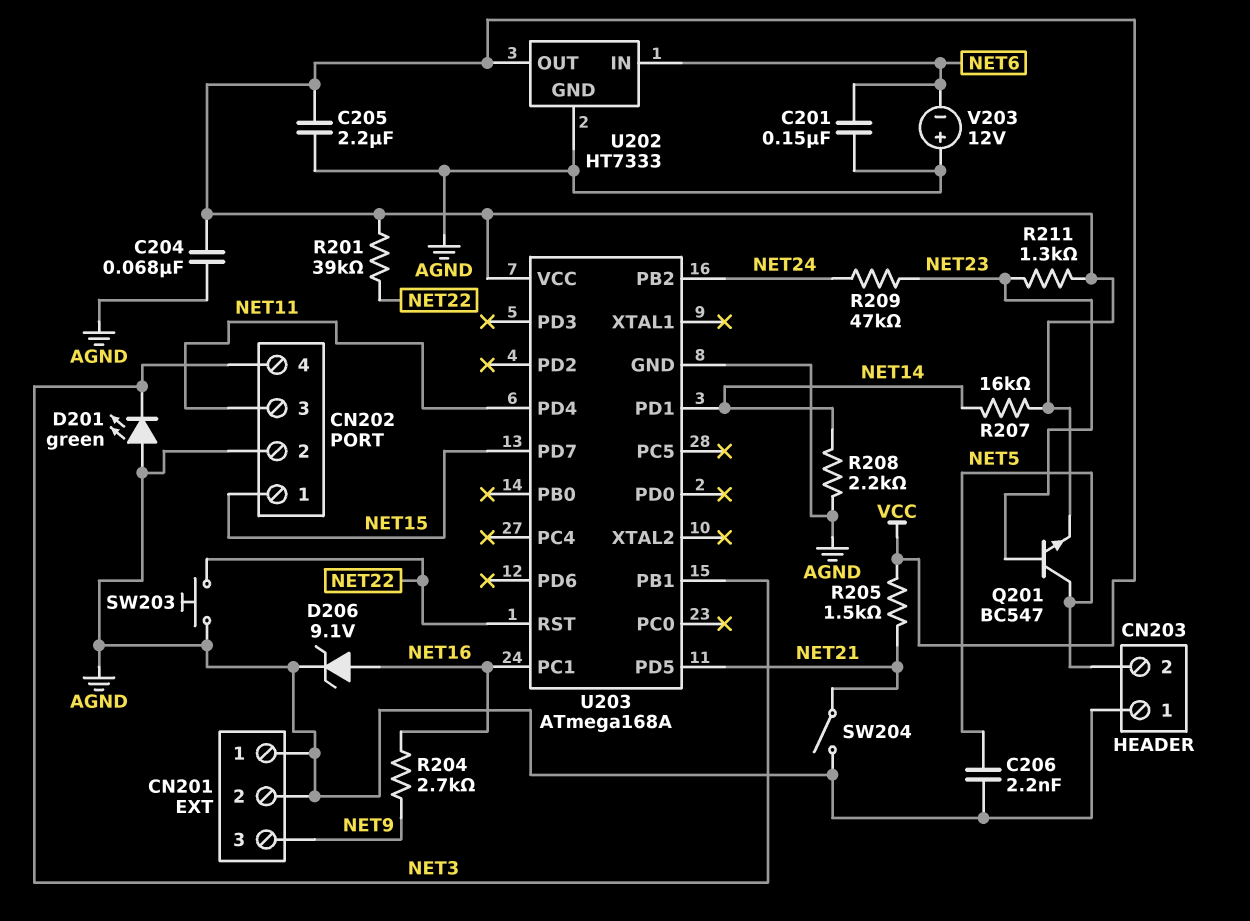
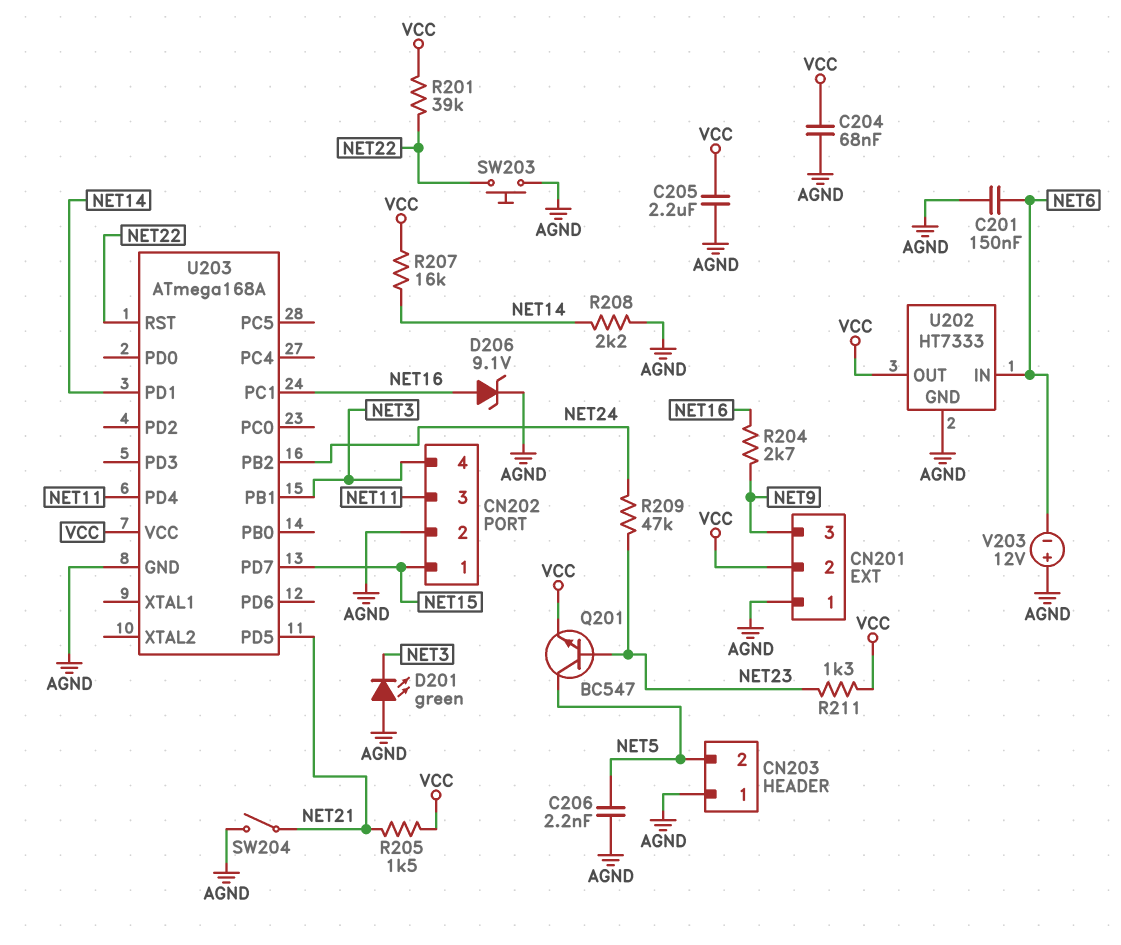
CN201 pin 2: AGND -> VCC

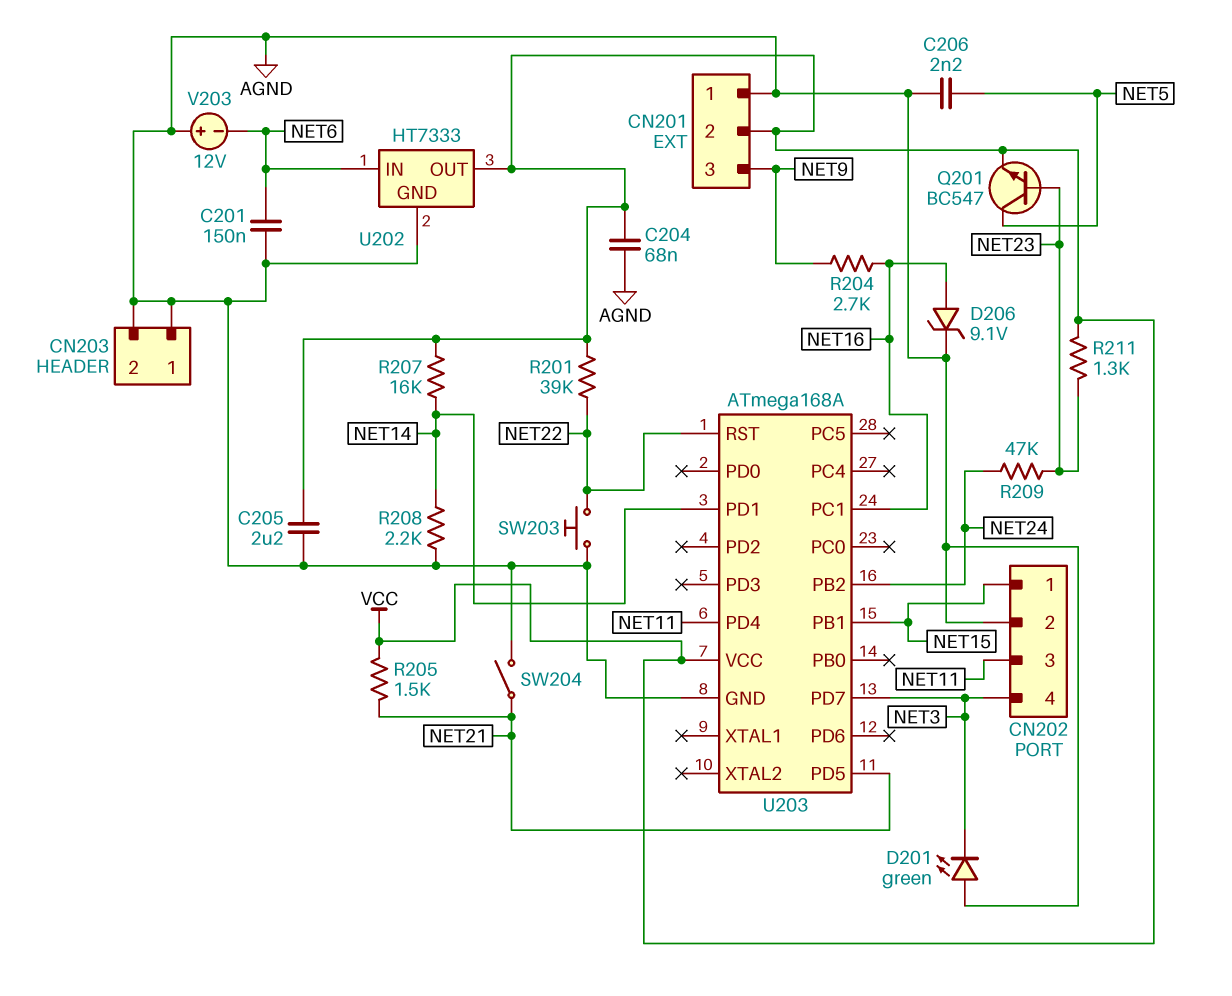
CN203 pin 2: NET5 -> AGND
U203 pin PB1: NET3 -> NET15
U203 pin PD7: NET15 -> NET3

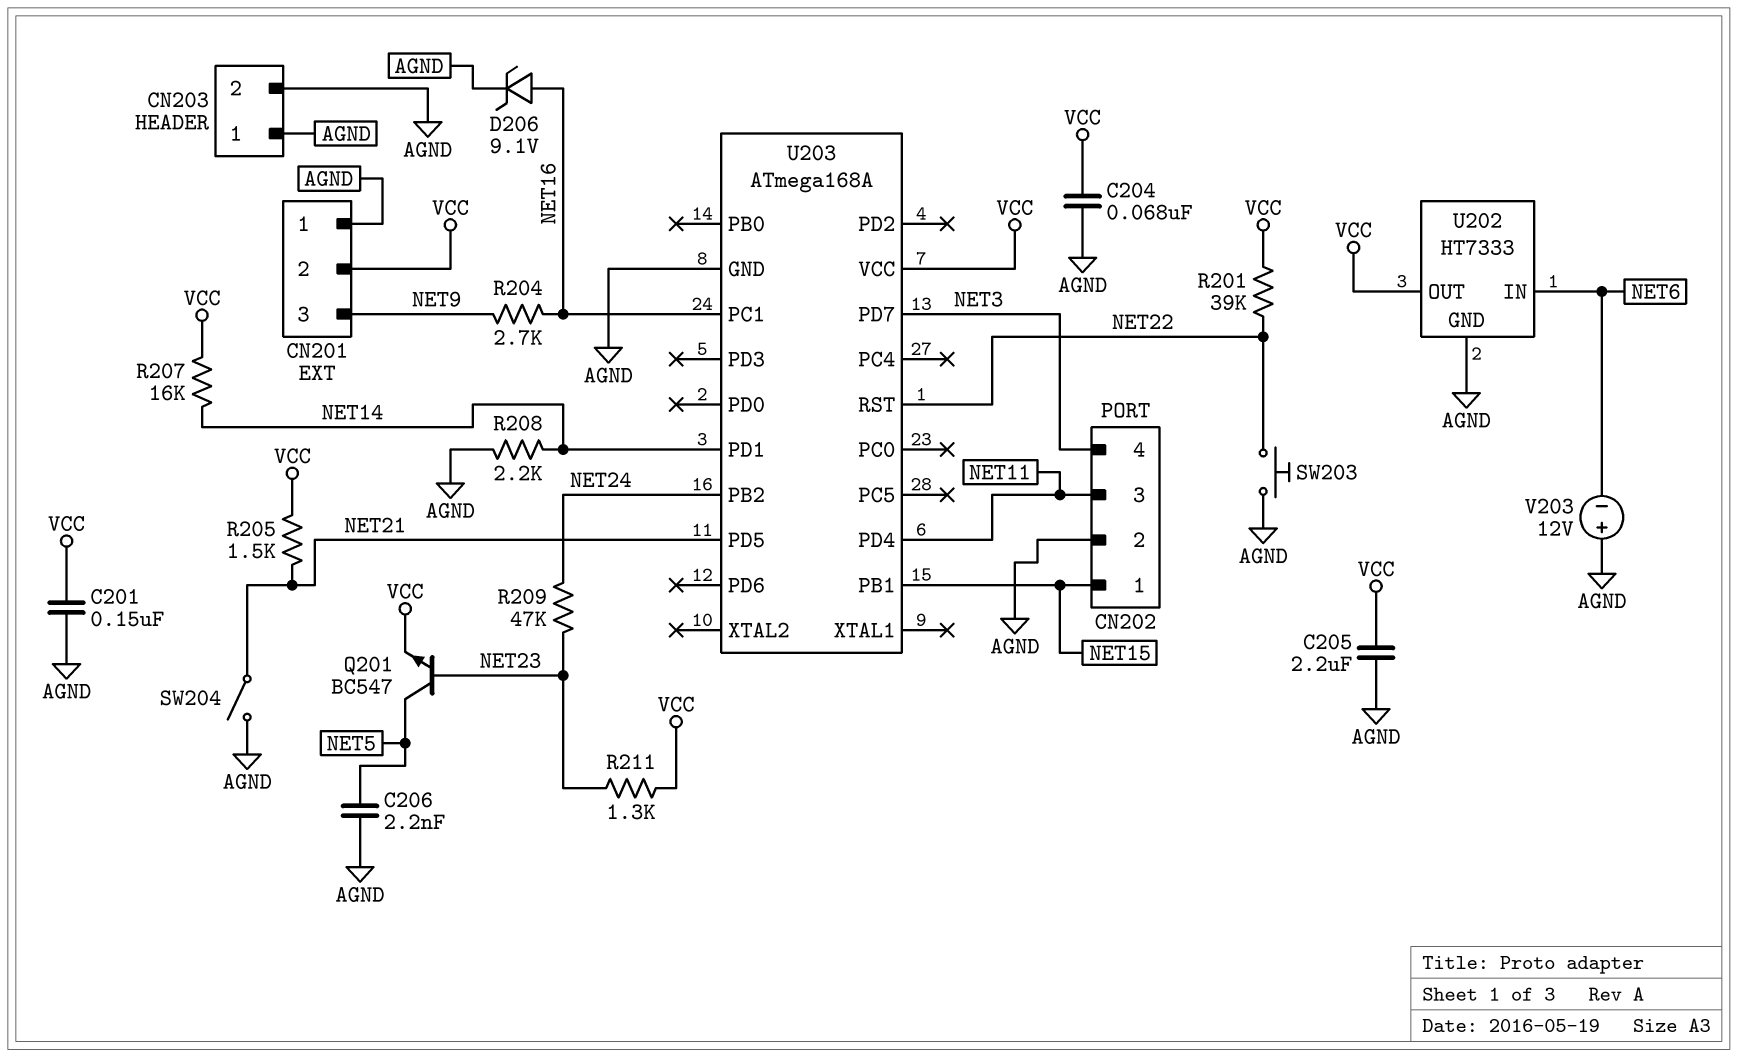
C201: 150nF (AGND, NET6) -> 150nF (AGND, VCC)
D201: LED green (A AGND, K NET3) -> none

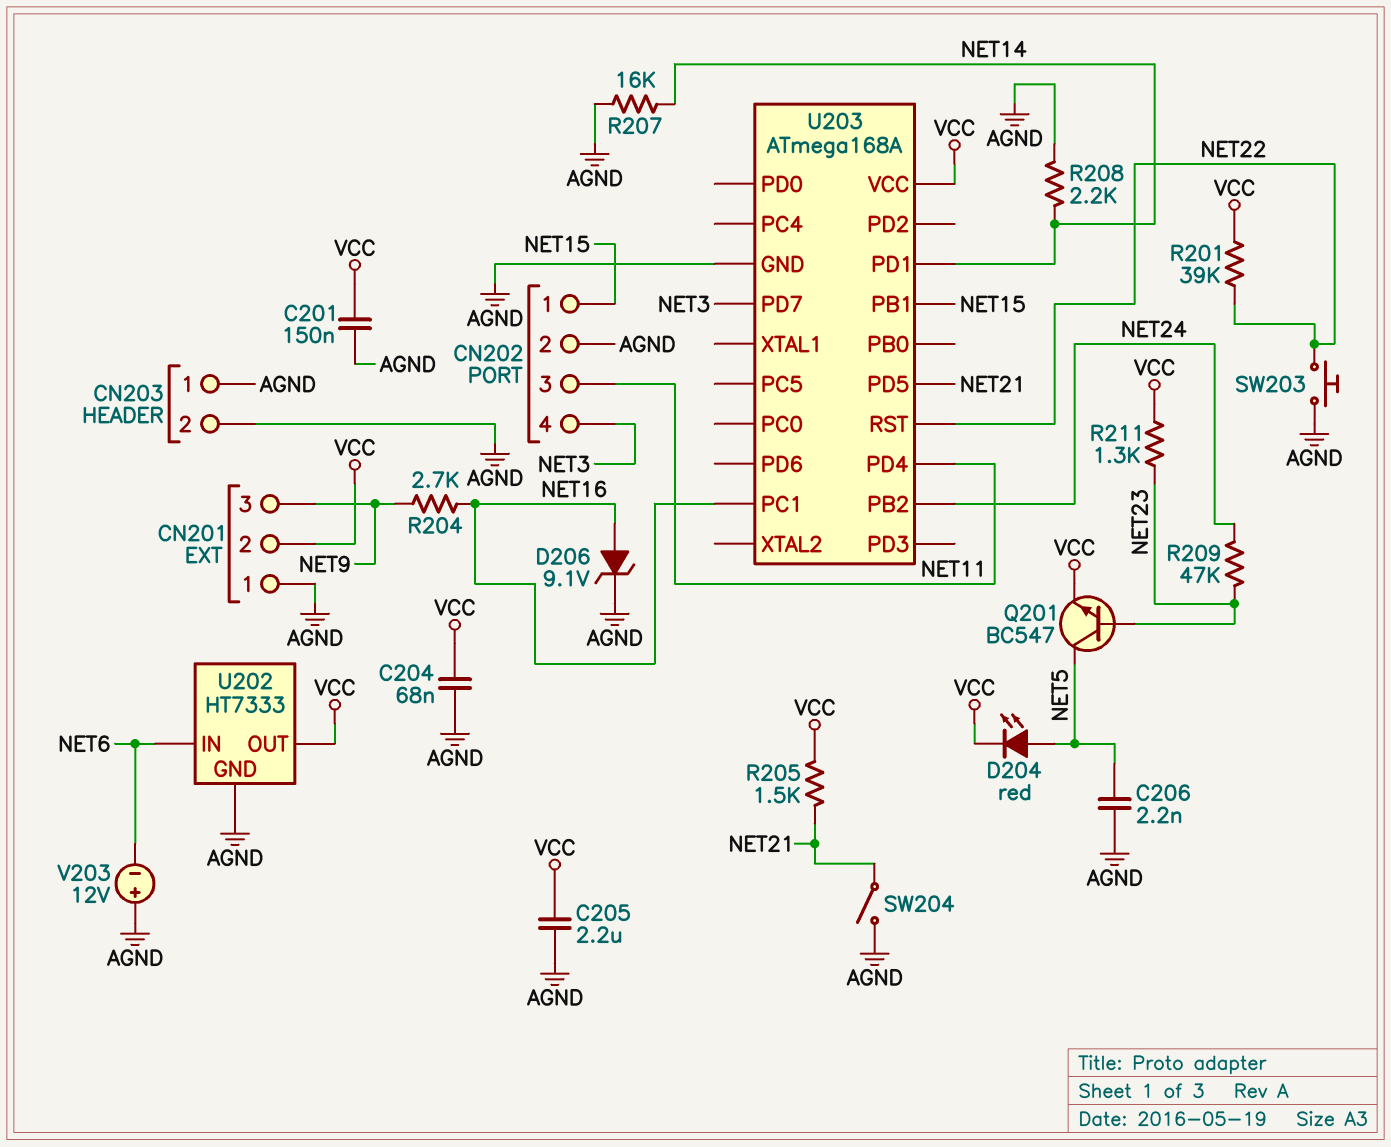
D204: none -> LED red (A NET5, K VCC)
R207: 16k (NET14, VCC) -> 16k (AGND, NET14)

